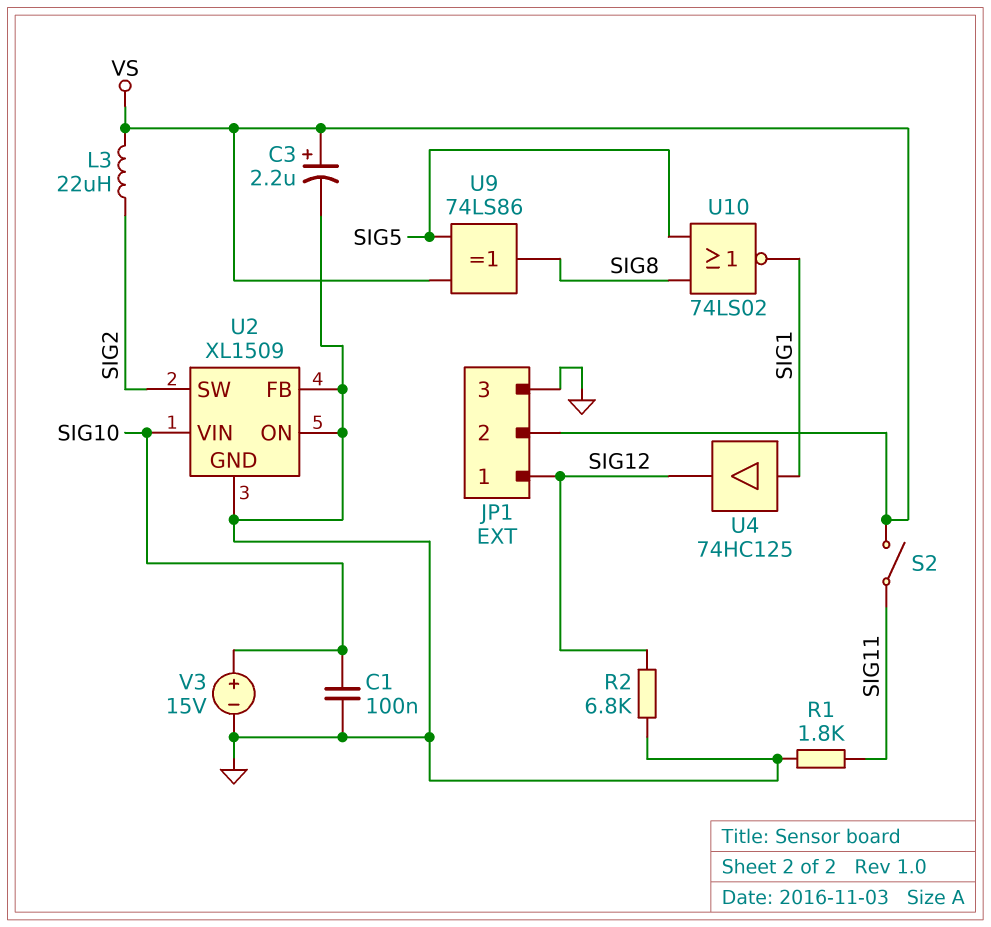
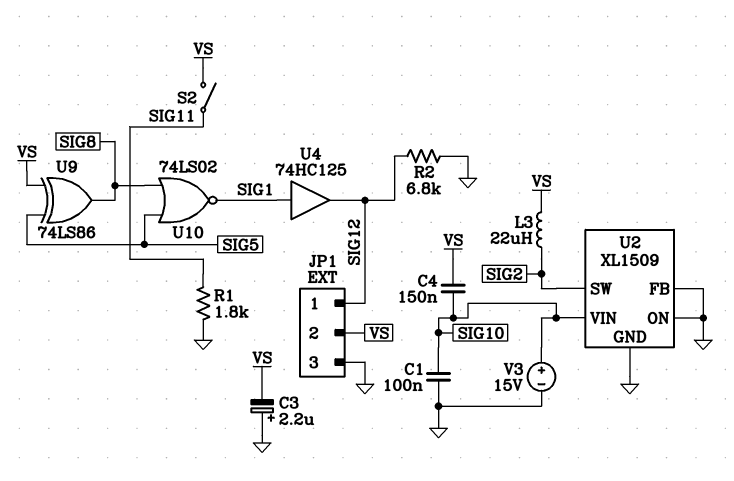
C3: 2.2uF (plus VS, minus GND) -> 2.2uF (plus GND, minus VS)
C4: none -> 150nF (SIG10, VS)

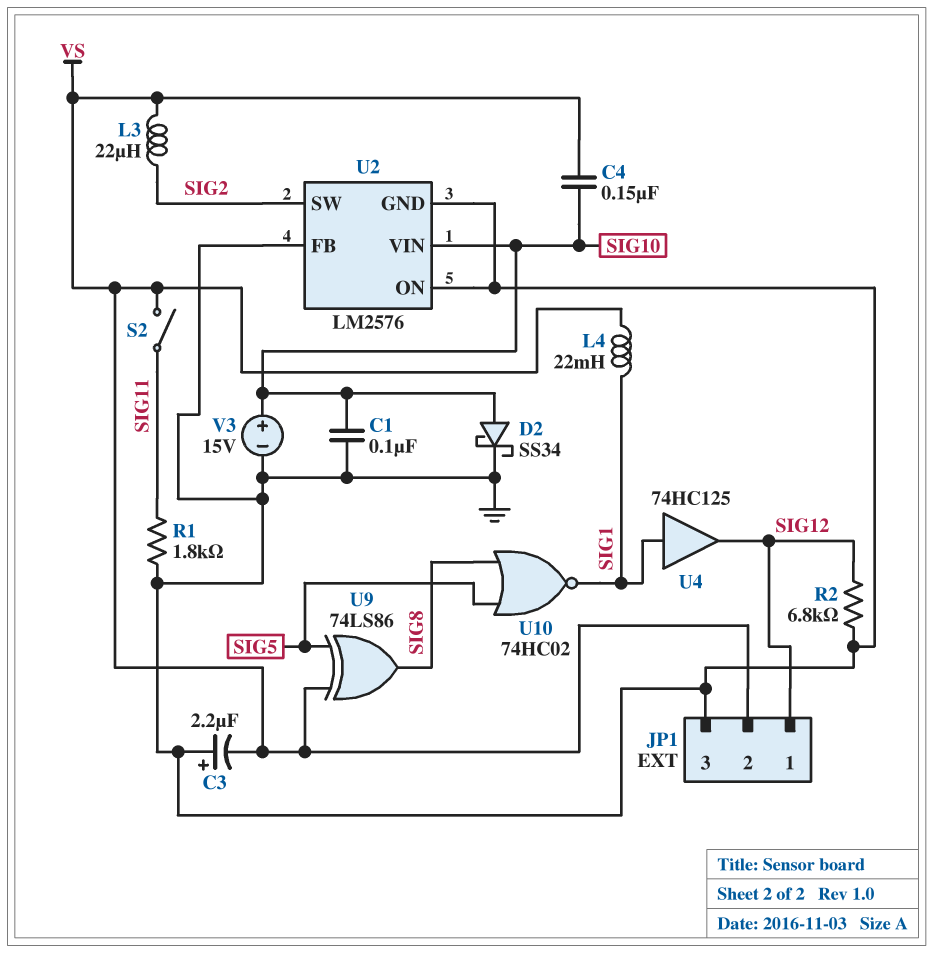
D2: none -> schottky SS34 (A SIG10, K GND)
L4: none -> 22mH (SIG1, VS)
U2: XL1509 -> LM2576
U10: NOR 74LS02 (in SIG5, in SIG8, out SIG1) -> NOR 74HC02 (in SIG5, in SIG8, out SIG1)

